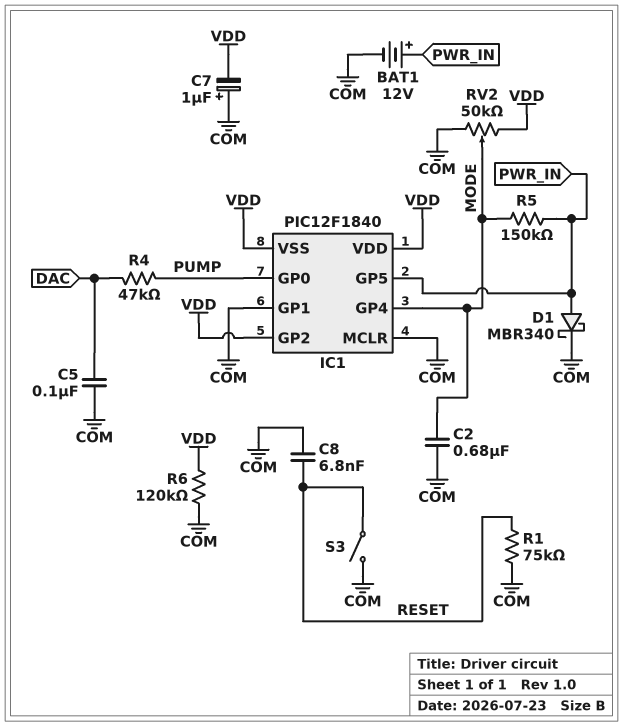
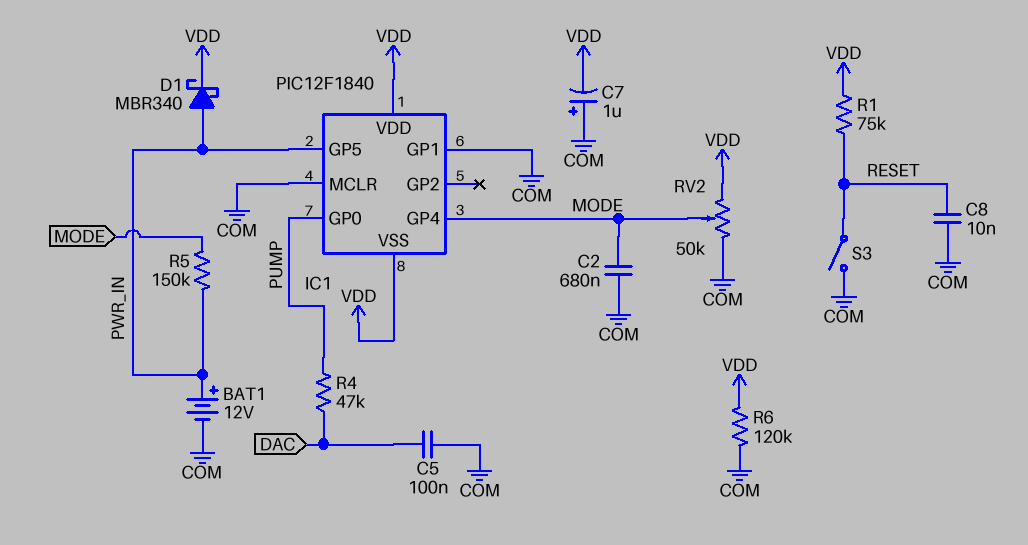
C8: 6.8nF (COM, RESET) -> 10nF (COM, RESET)
D1: schottky MBR340 (A PWR_IN, K COM) -> schottky MBR340 (A PWR_IN, K VDD)
IC1 pin GP2: VDD -> none
R1: 75k (COM, RESET) -> 75k (RESET, VDD)

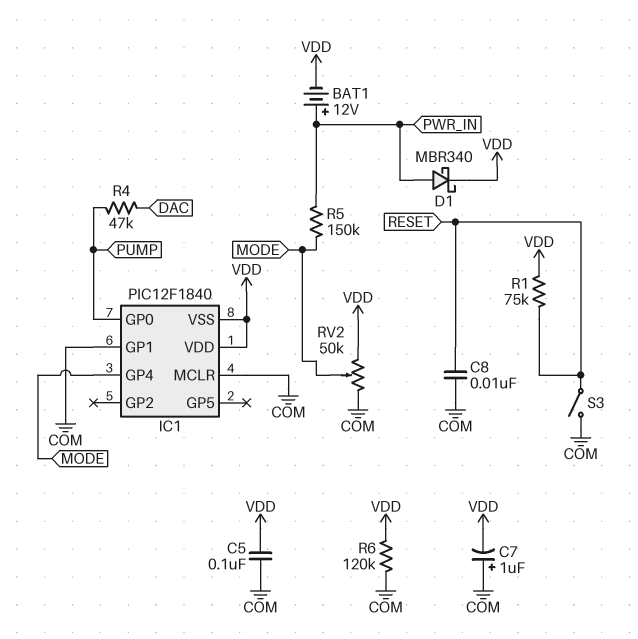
BAT1: 12V (plus PWR_IN, minus COM) -> 12V (plus PWR_IN, minus VDD)
C2: 680nF (COM, MODE) -> none
C5: 100nF (COM, DAC) -> 100nF (COM, VDD)
IC1 pin GP5: PWR_IN -> none

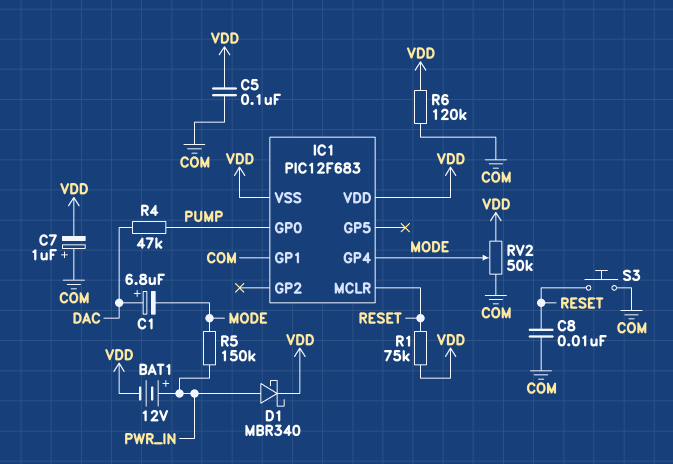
C1: none -> 6.8uF (plus DAC, minus MODE)
IC1: PIC12F1840 -> PIC12F683
IC1 pin MCLR: COM -> RESET
S3: switch (COM, RESET) -> button (COM, RESET)

